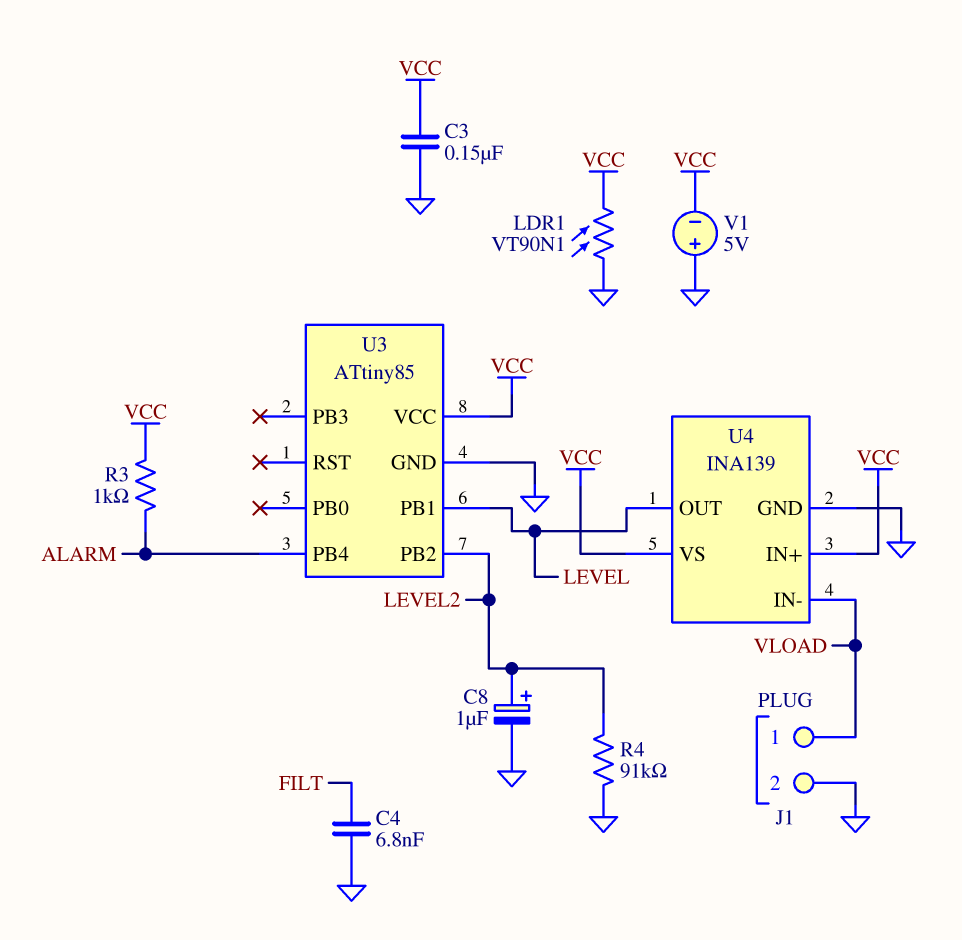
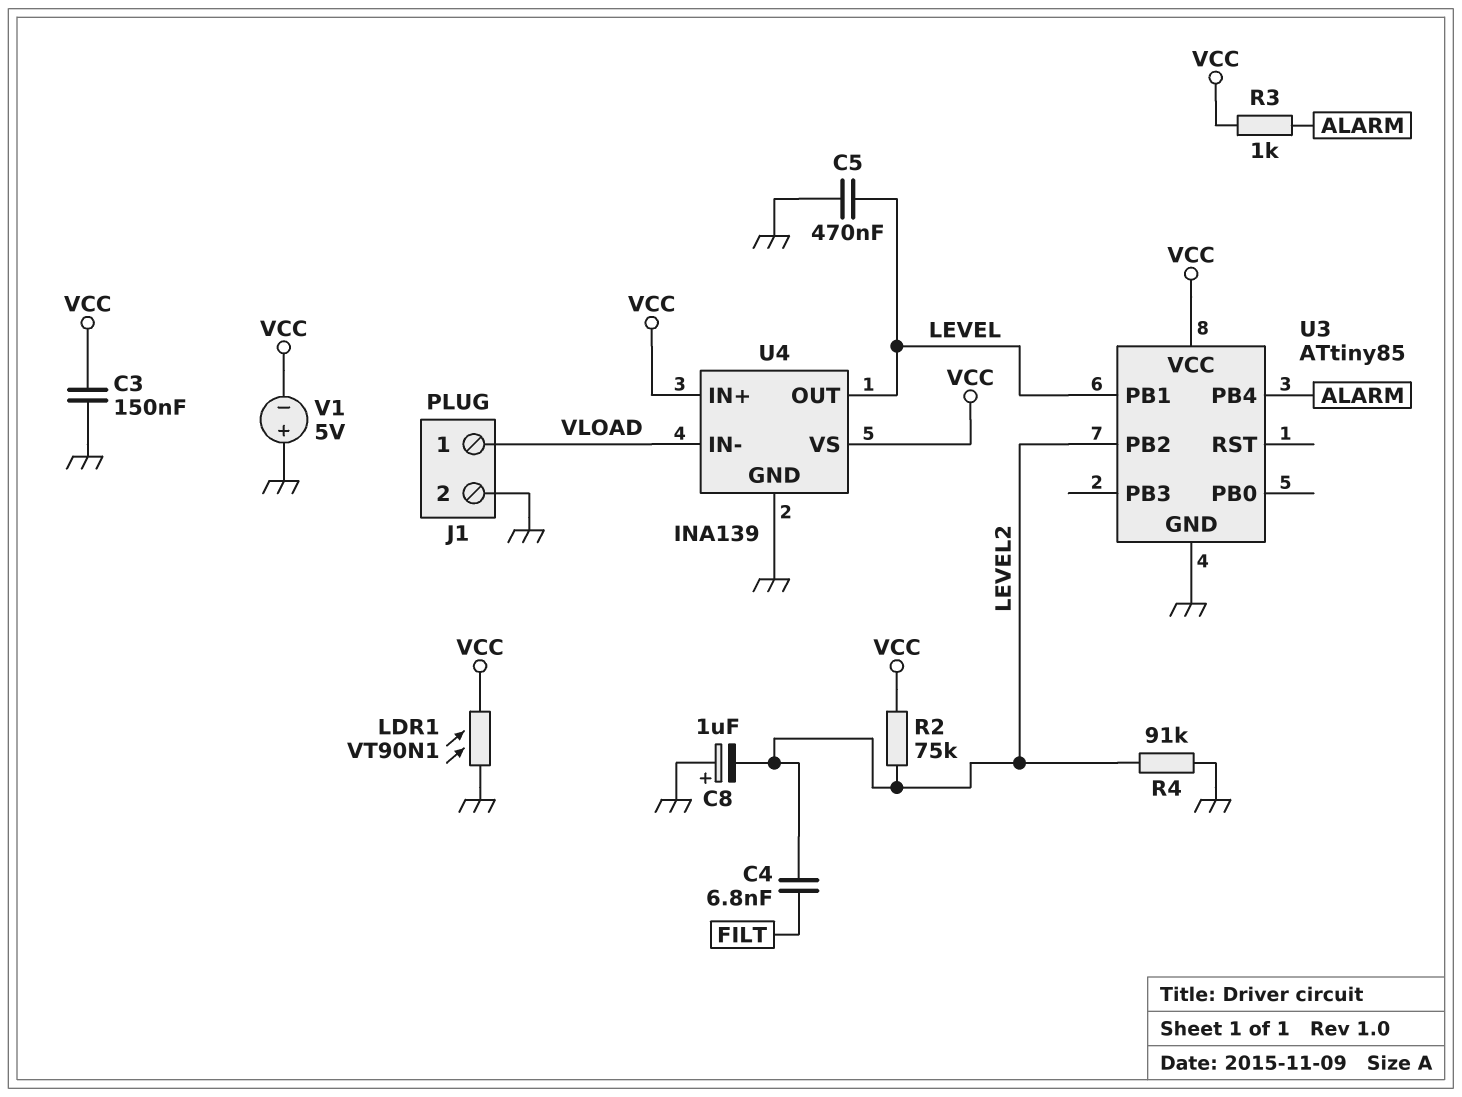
C4: 6.8nF (FILT, GND) -> 6.8nF (FILT, LEVEL2)
C5: none -> 470nF (GND, LEVEL)
C8: 1uF (plus LEVEL2, minus GND) -> 1uF (plus GND, minus LEVEL2)
R2: none -> 75k (LEVEL2, VCC)

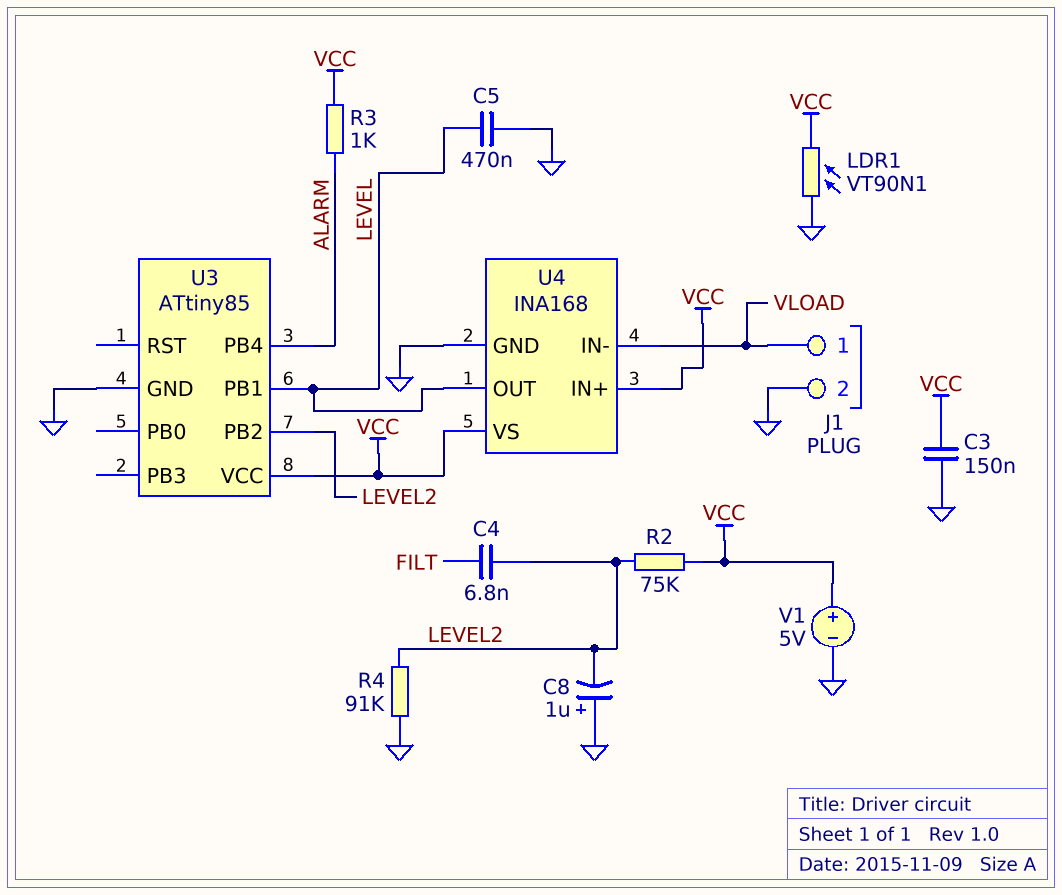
U4: INA139 -> INA168
V1: 5V (plus GND, minus VCC) -> 5V (plus VCC, minus GND)

